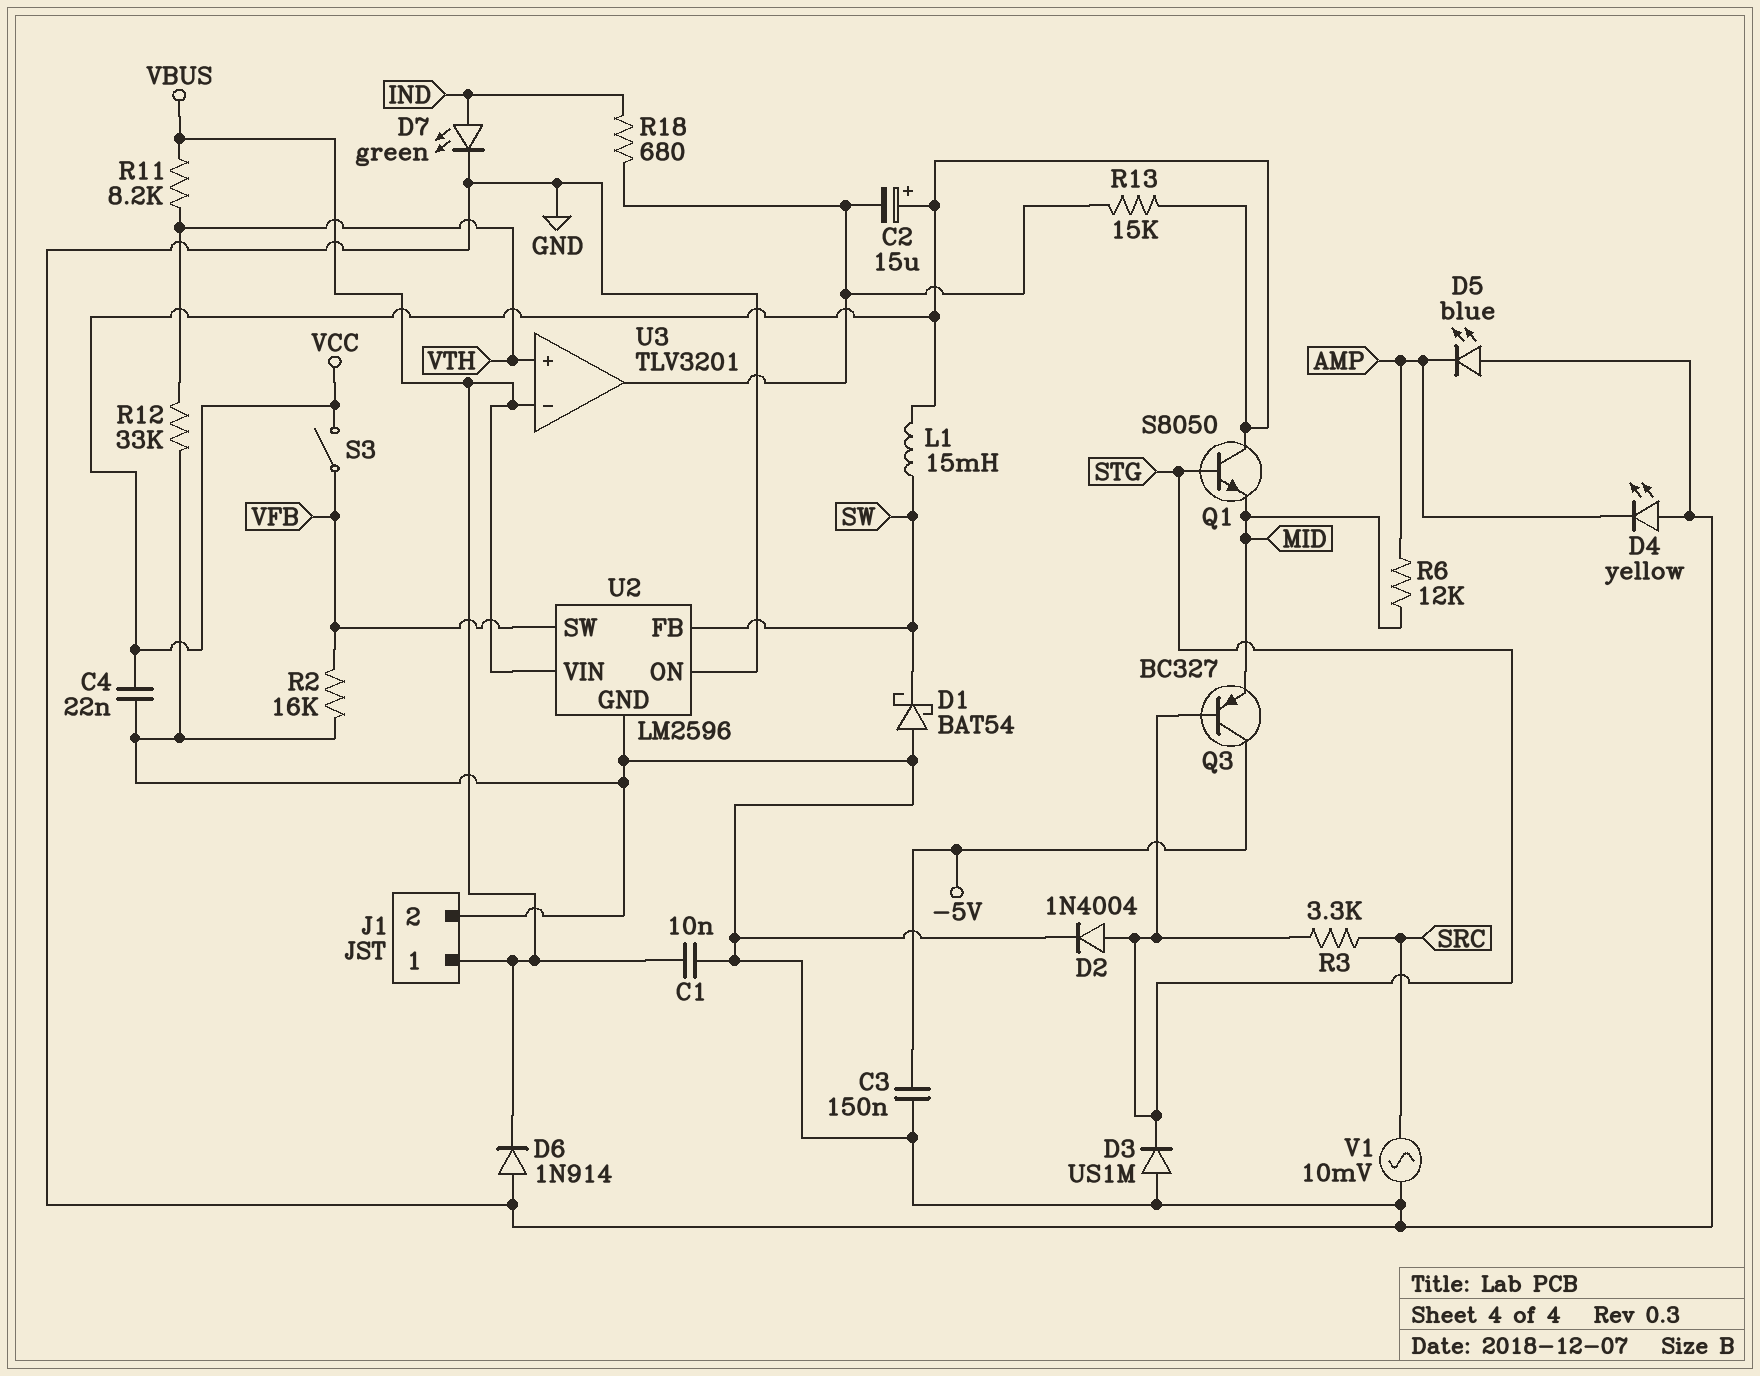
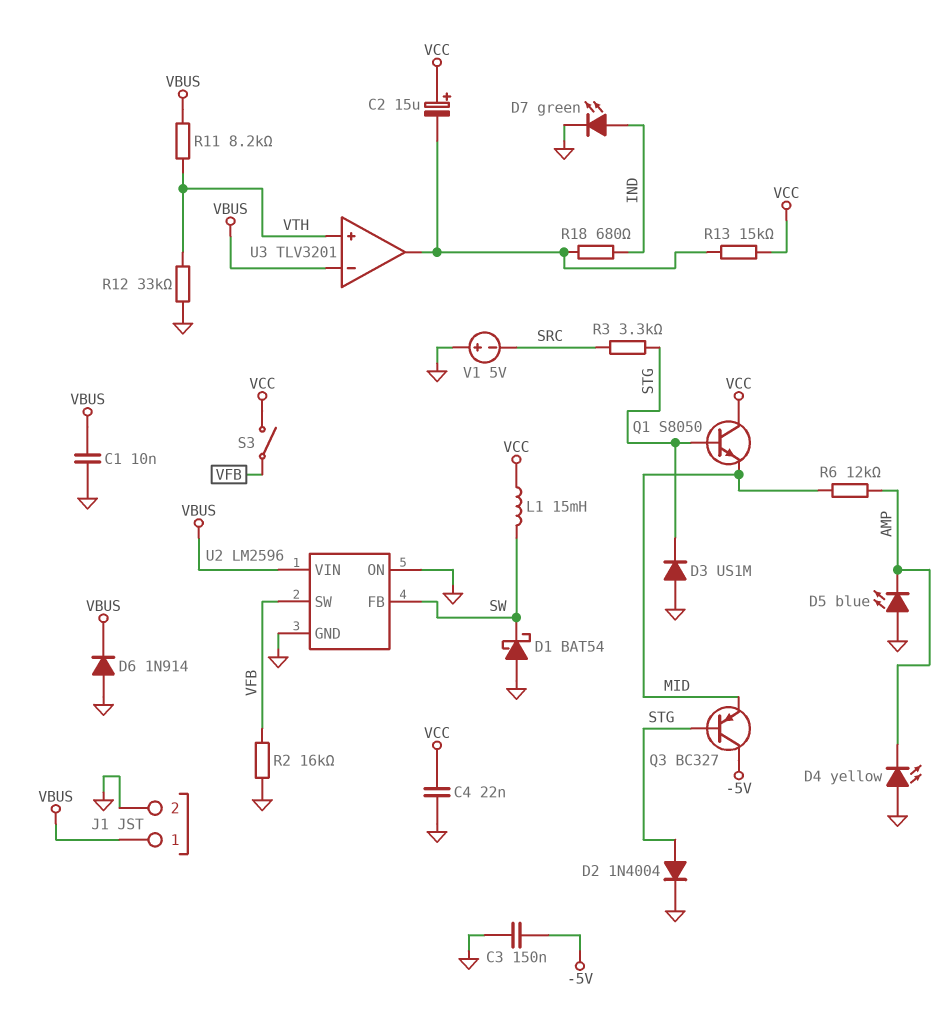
V1: AC 10mV (GND, SRC) -> 5V (plus GND, minus SRC)

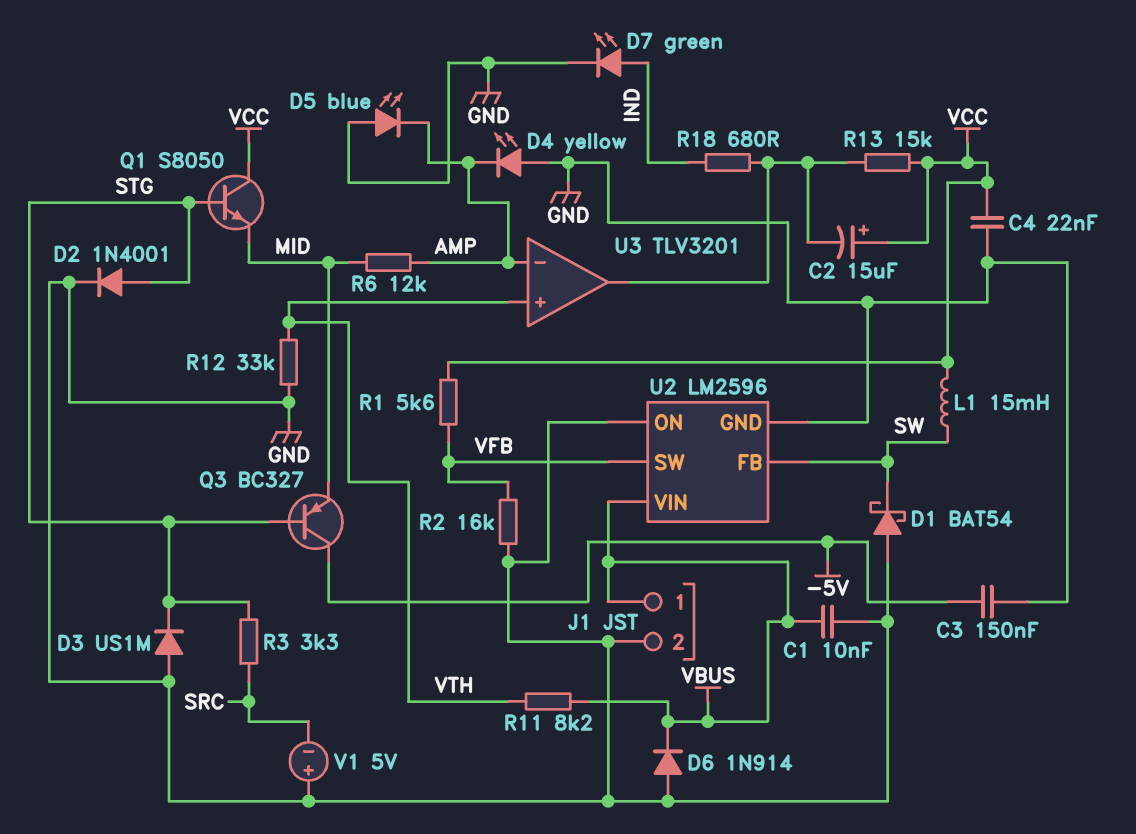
D2: diode 1N4004 (A STG, K GND) -> diode 1N4001 (A STG, K GND)
R1: none -> 5.6k (VCC, VFB)
S3: switch (VCC, VFB) -> none
U3 pin in-: VBUS -> AMP

